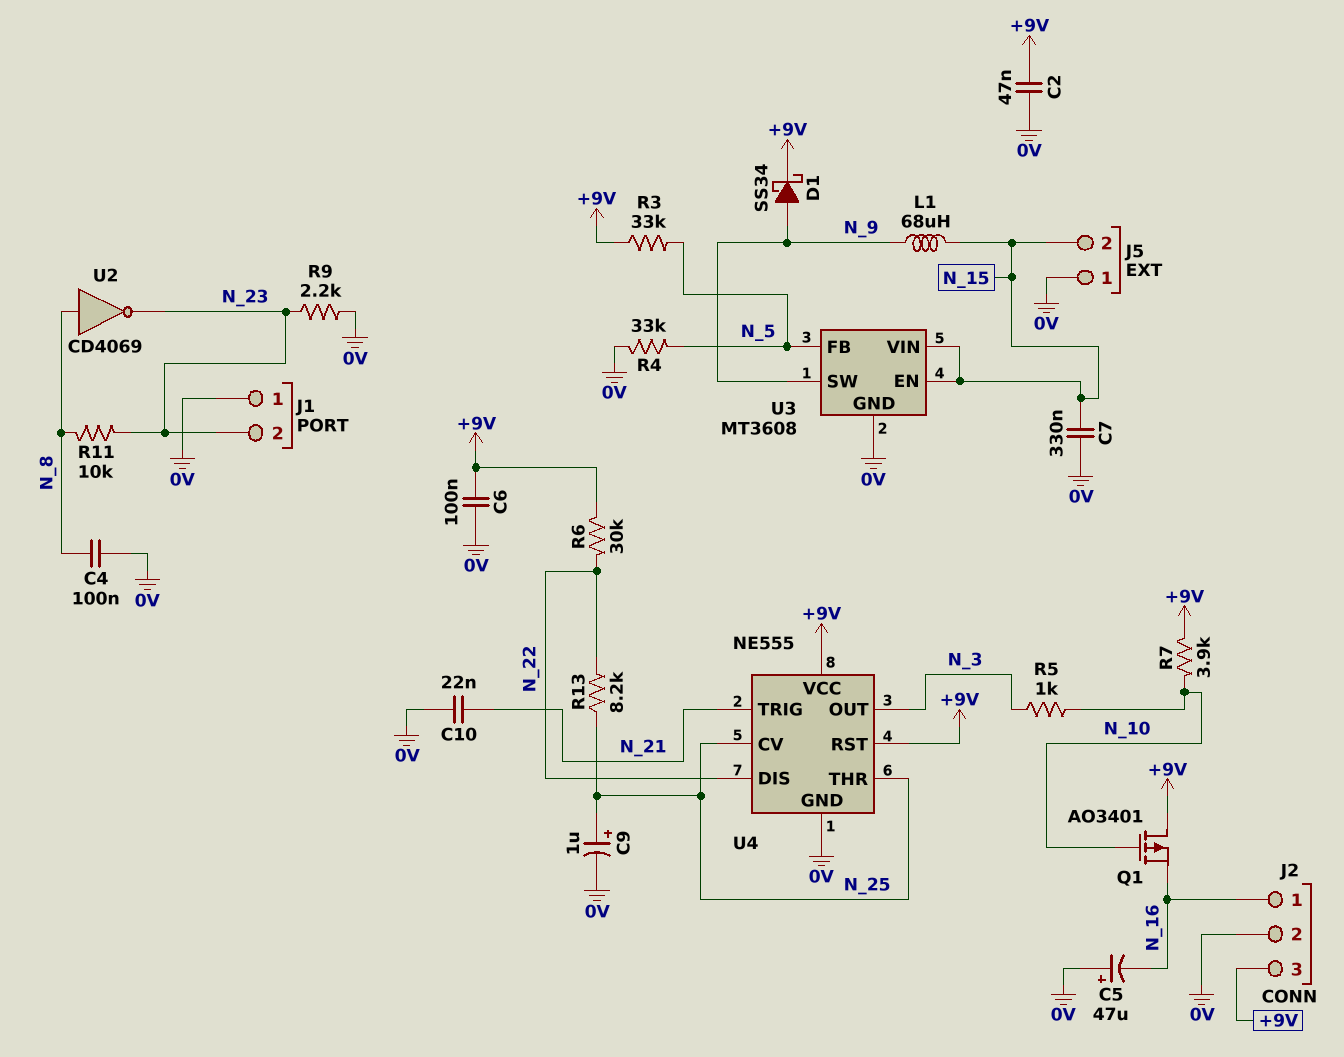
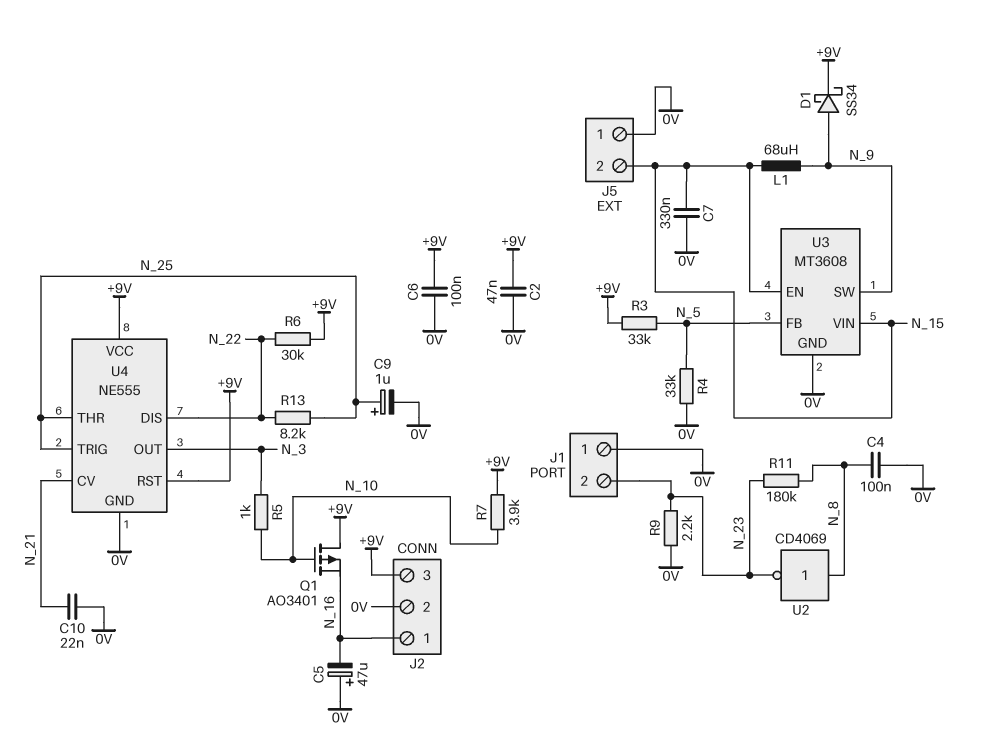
R11: 10k (N_8, N_23) -> 180k (N_8, N_23)
U4 pin CV: N_25 -> N_21
U4 pin TRIG: N_21 -> N_25

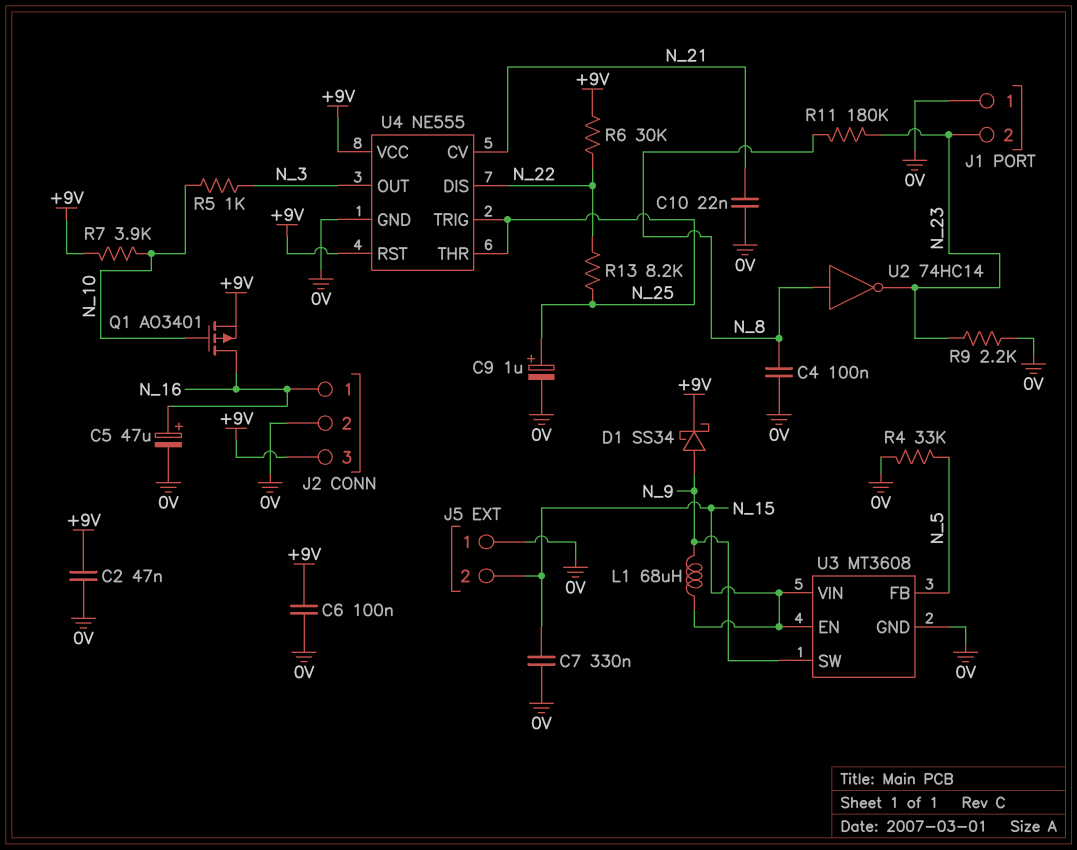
C5: 47uF (plus 0V, minus N_16) -> 47uF (plus N_16, minus 0V)
Q1: PMOS AO3401 (G N_10, D +9V, S N_16) -> PMOS AO3401 (G N_10, D N_16, S +9V)
R3: 33k (+9V, N_5) -> none
U2: NOT CD4069 (in N_8, out N_23) -> NOT 74HC14 (in N_8, out N_23)

